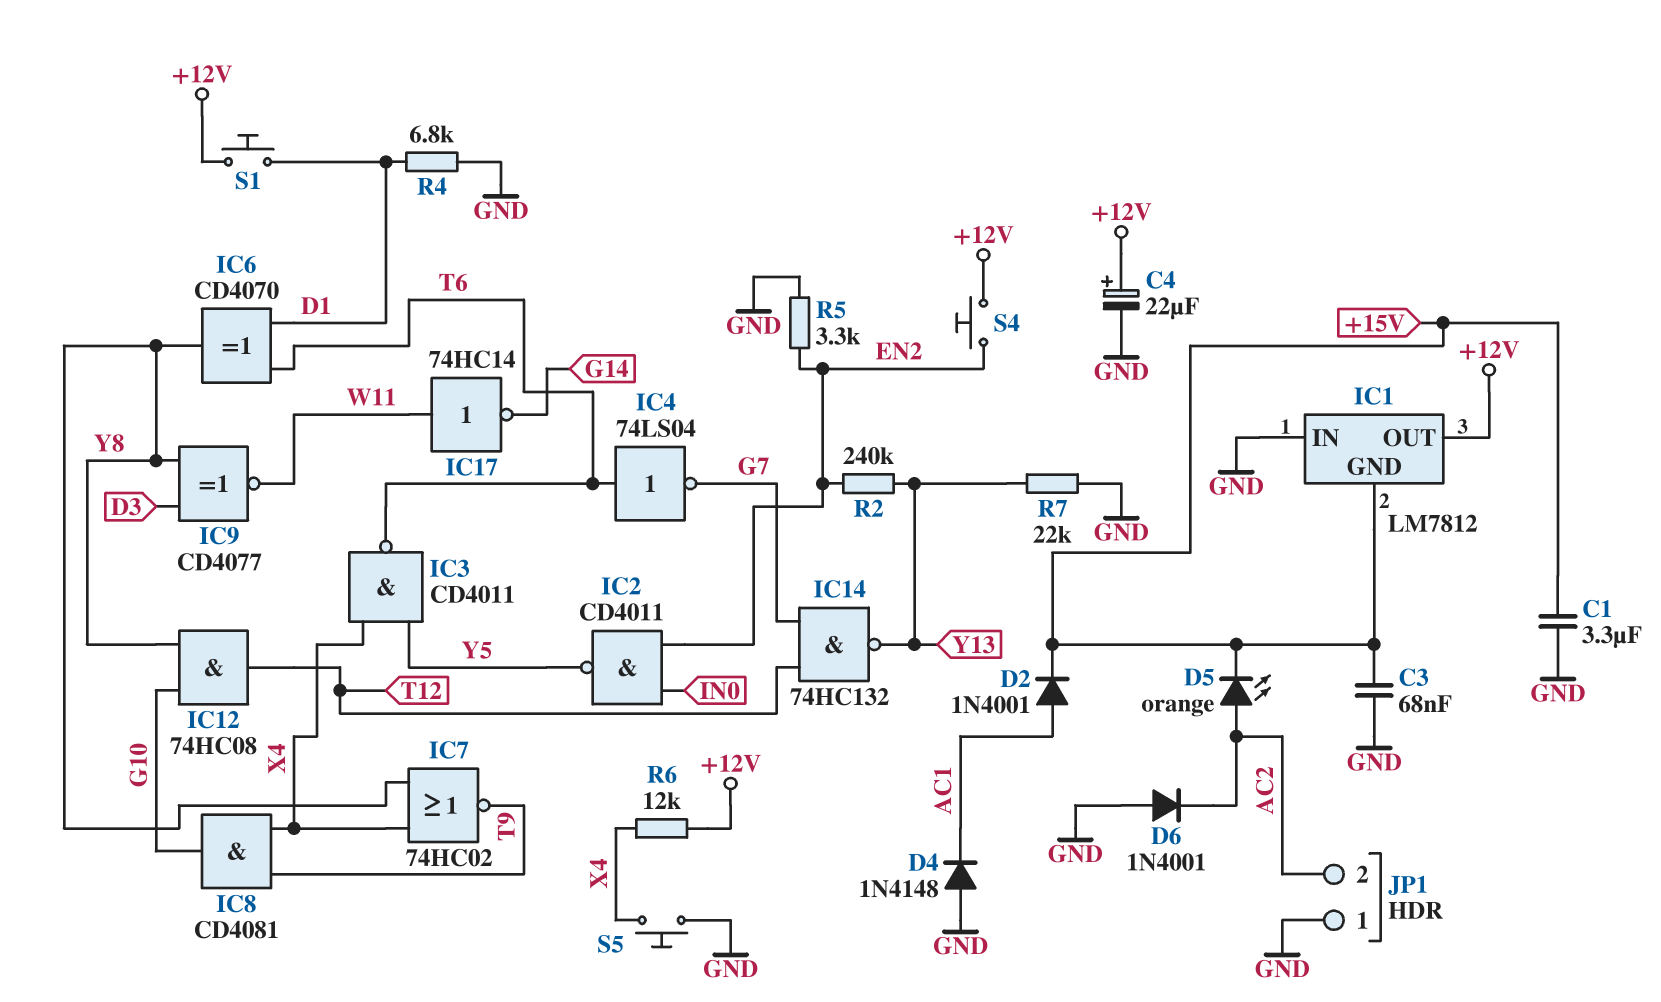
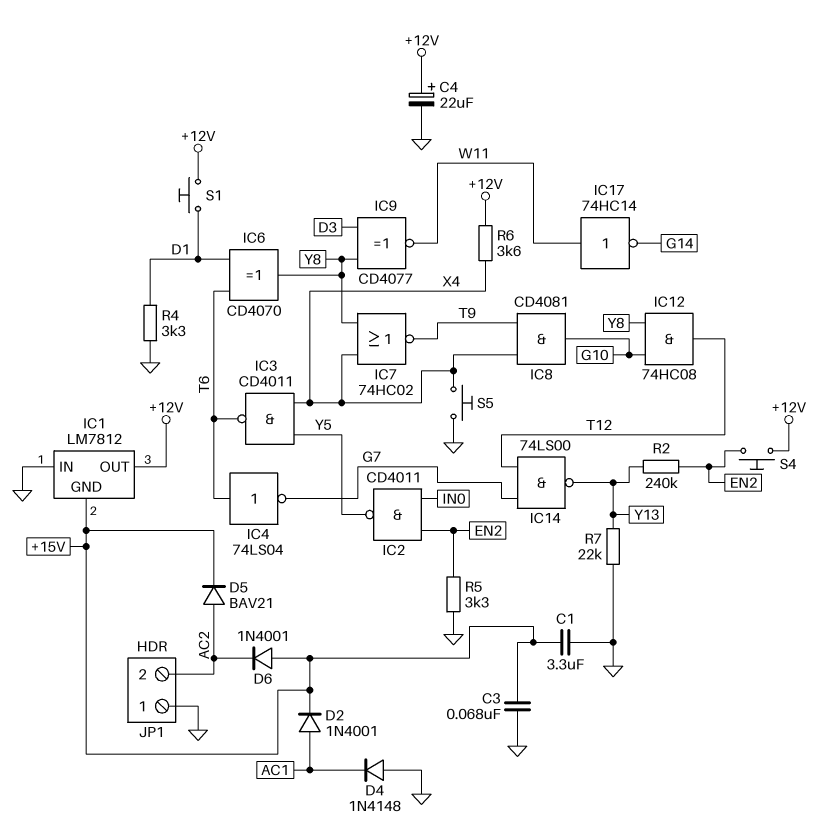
D5: LED orange (A AC2, K +15V) -> diode BAV21 (A AC2, K +15V)
D6: diode 1N4001 (A GND, K AC2) -> diode 1N4001 (A +15V, K AC2)
IC14: NAND 74HC132 (in G7, in T12, out Y13) -> NAND 74LS00 (in G7, in T12, out Y13)
R4: 6.8k (D1, GND) -> 3.3k (D1, GND)
R6: 12k (+12V, X4) -> 3.6k (+12V, X4)

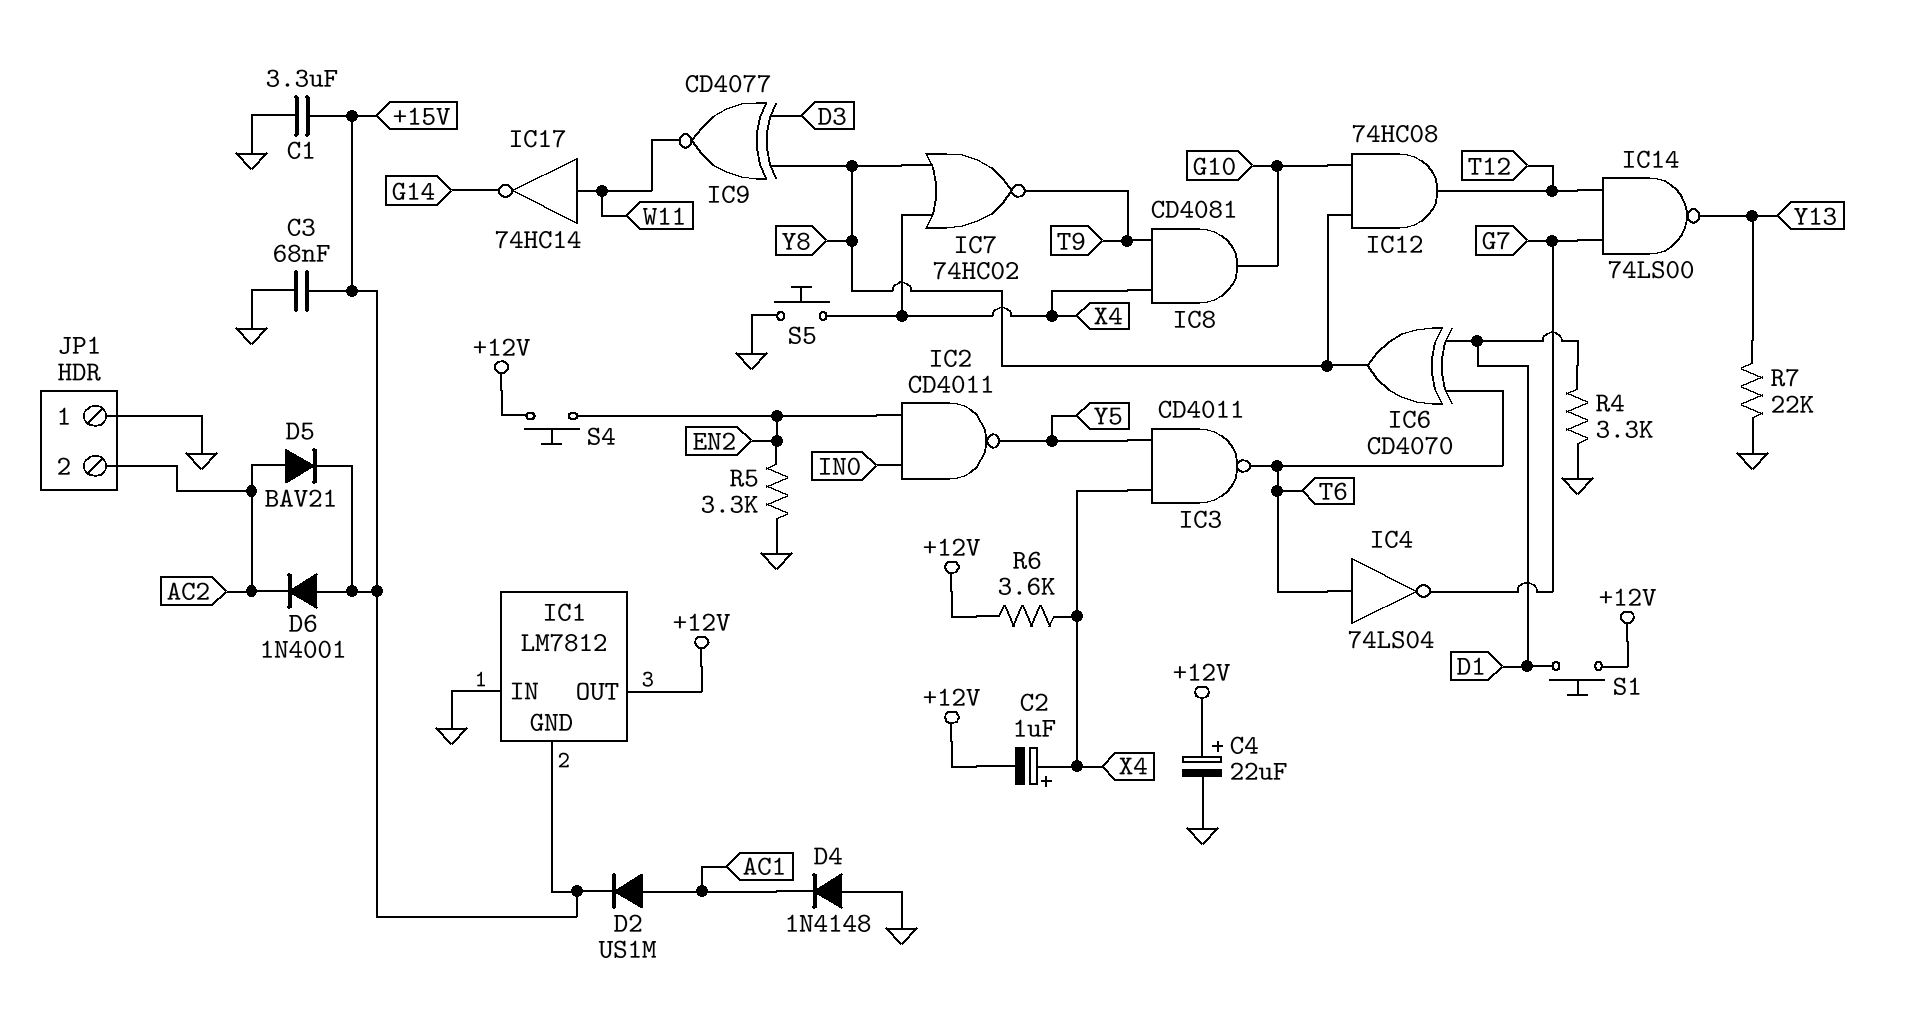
C2: none -> 1uF (plus X4, minus +12V)
D2: diode 1N4001 (A AC1, K +15V) -> diode US1M (A AC1, K +15V)
R2: 240k (EN2, Y13) -> none

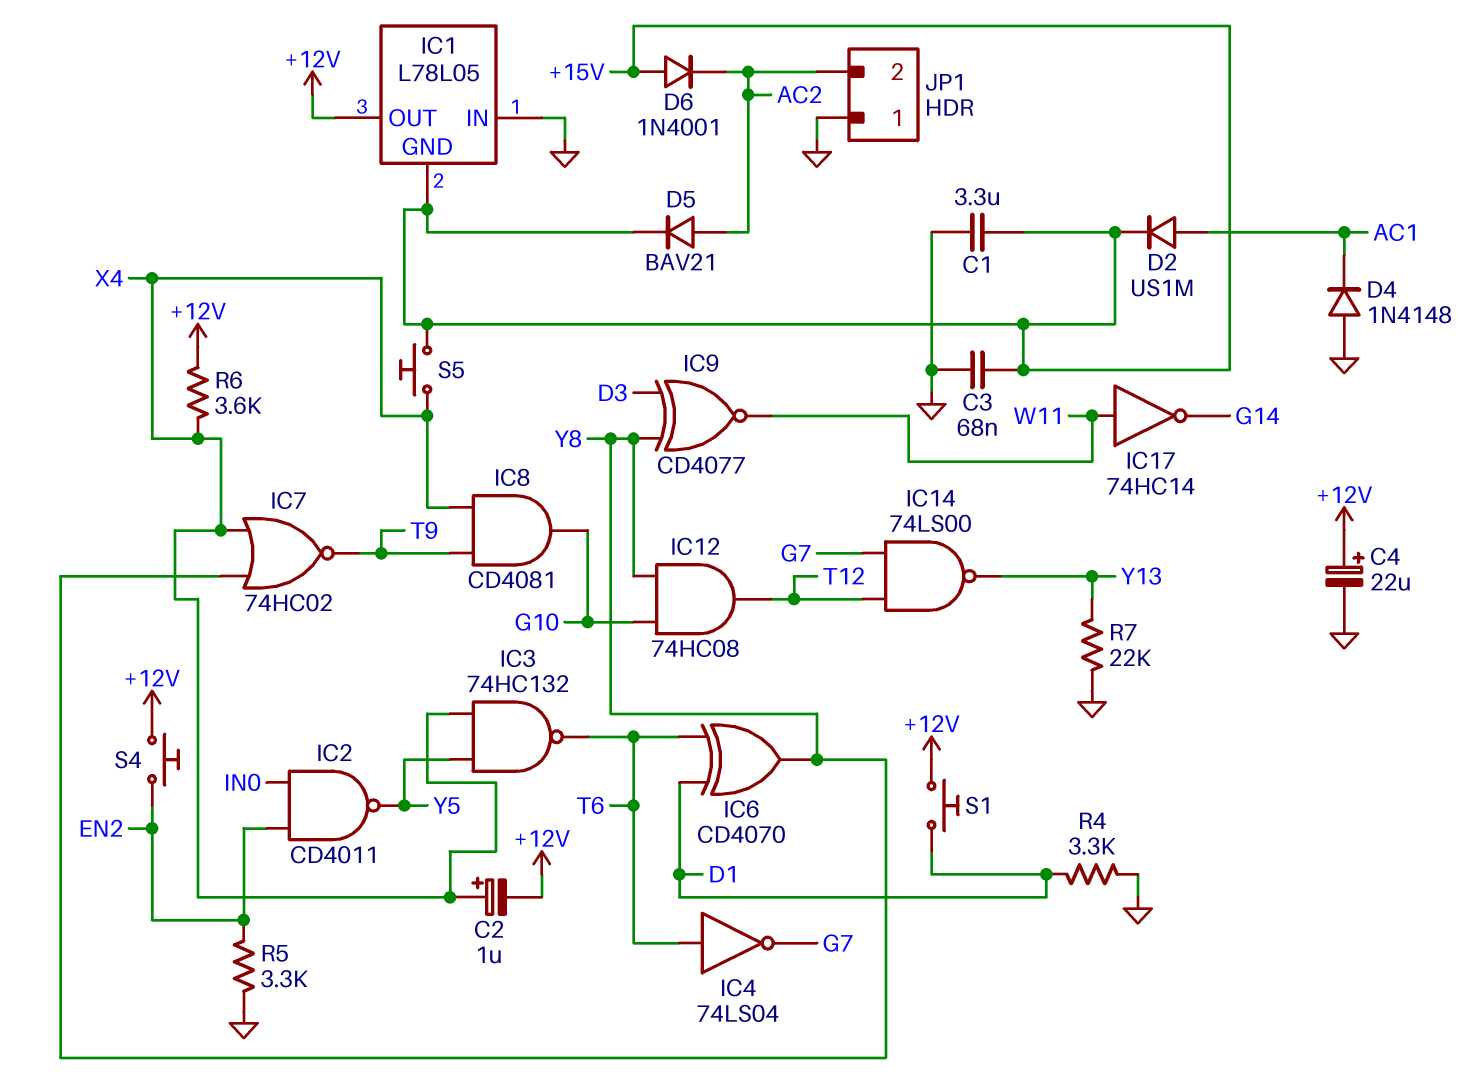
IC1: LM7812 -> L78L05
IC3: NAND CD4011 (in X4, in Y5, out T6) -> NAND 74HC132 (in X4, in Y5, out T6)
S5: button (GND, X4) -> button (+15V, X4)

